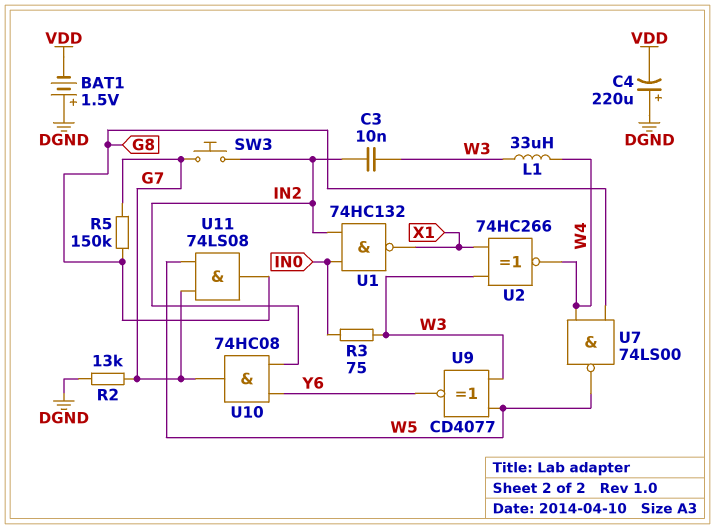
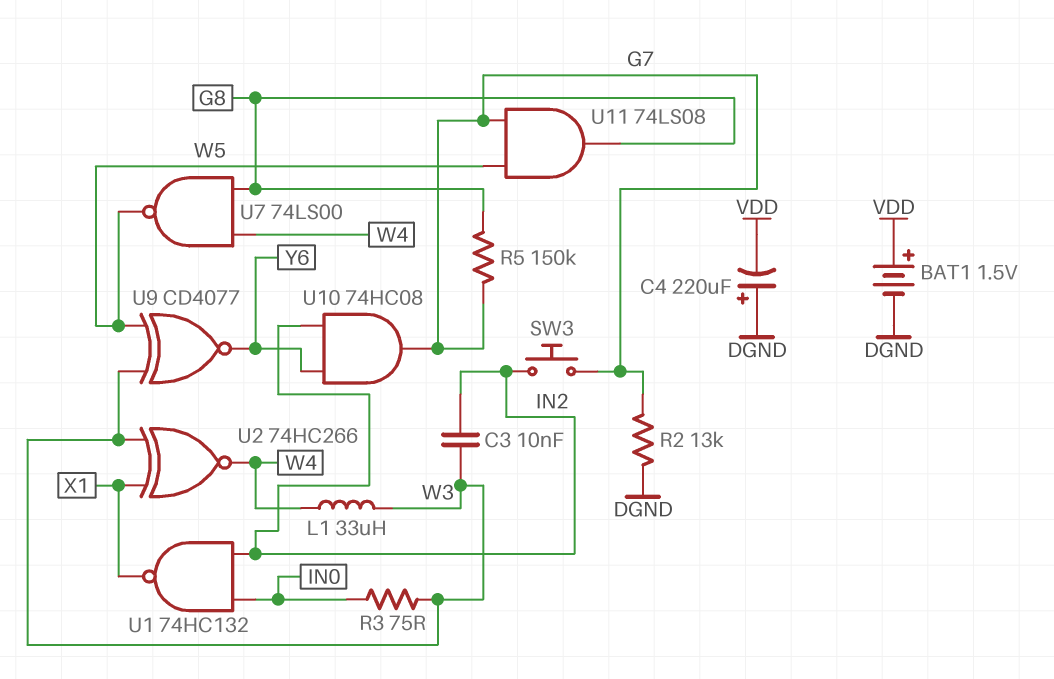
BAT1: 1.5V (plus DGND, minus VDD) -> 1.5V (plus VDD, minus DGND)

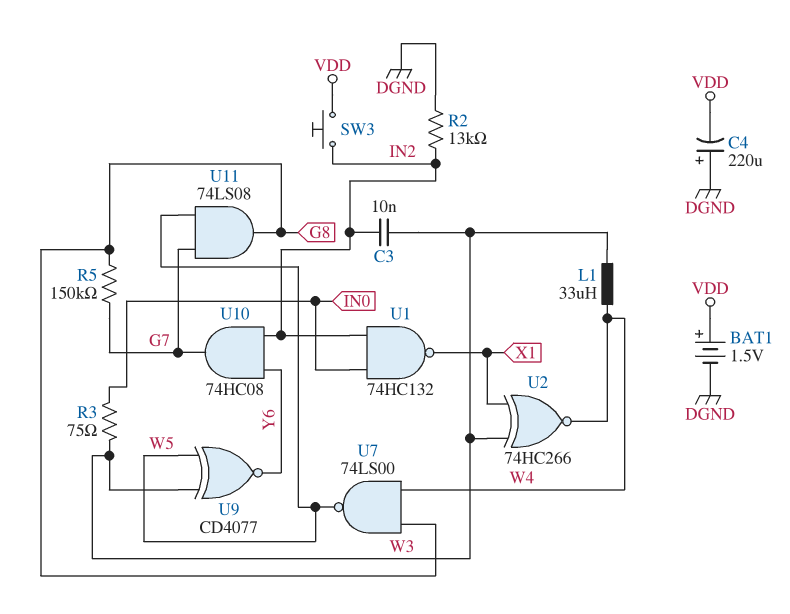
R2: 13k (DGND, G7) -> 13k (DGND, IN2)
SW3: button (G7, IN2) -> button (IN2, VDD)

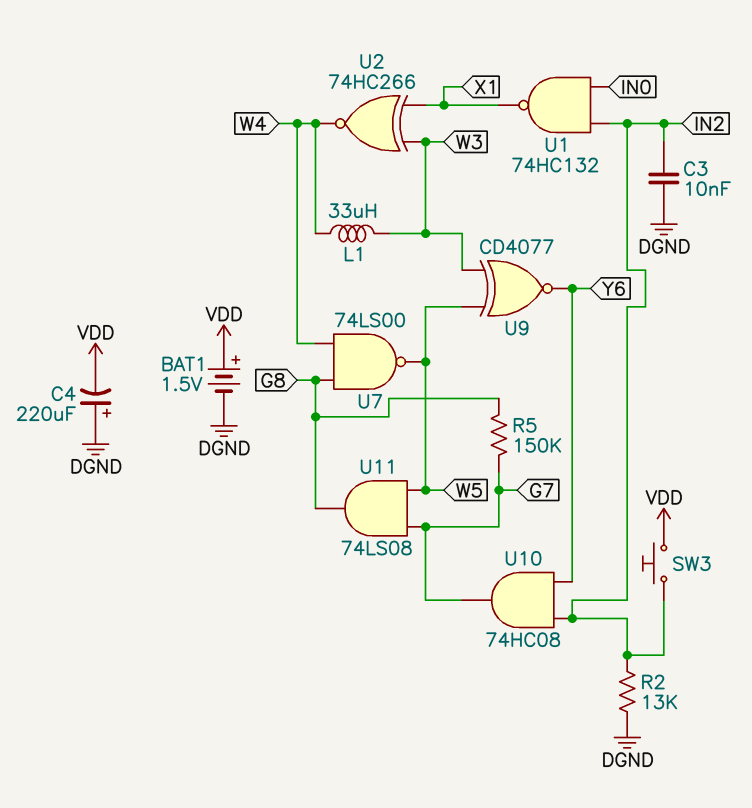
C3: 10nF (IN2, W3) -> 10nF (DGND, IN2)
R3: 75 (IN0, W3) -> none

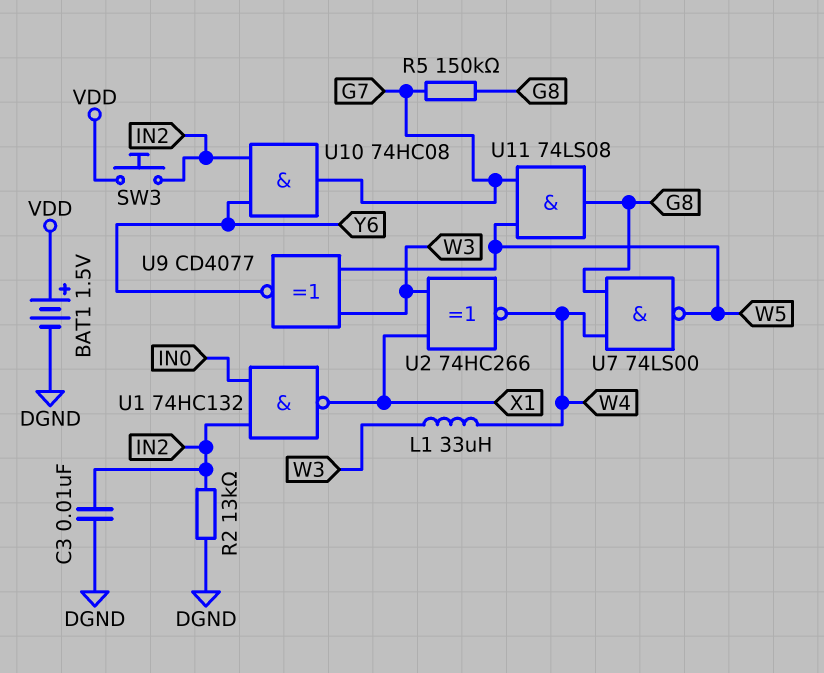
C4: 220uF (plus DGND, minus VDD) -> none

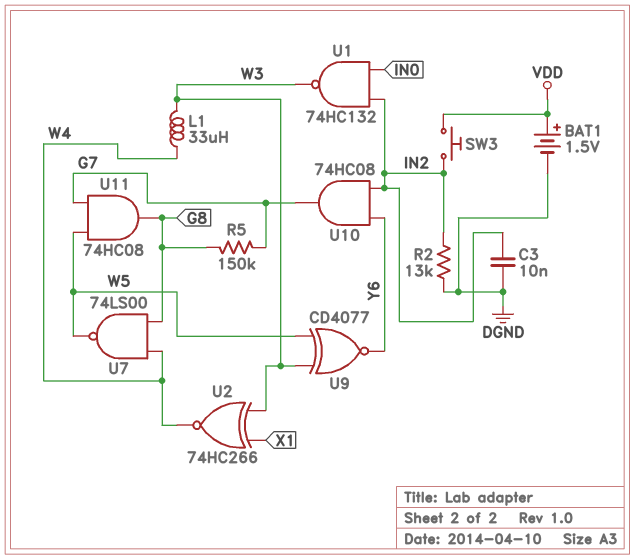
U1: NAND 74HC132 (in IN0, in IN2, out X1) -> NAND 74HC132 (in IN0, in IN2, out W3)
U11: AND 74LS08 (in G7, in W5, out G8) -> AND 74HC08 (in G7, in W5, out G8)

